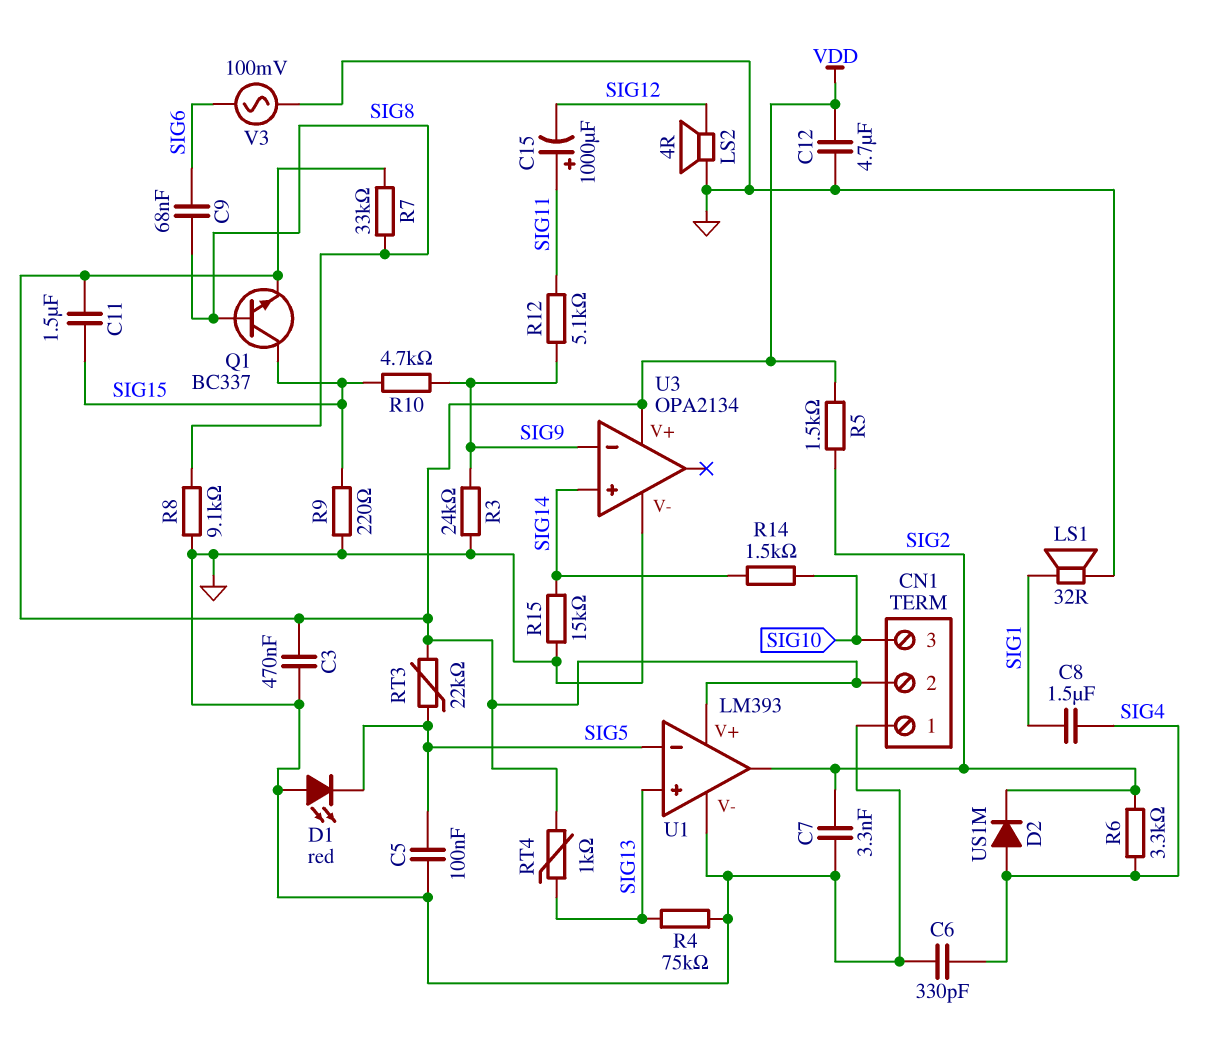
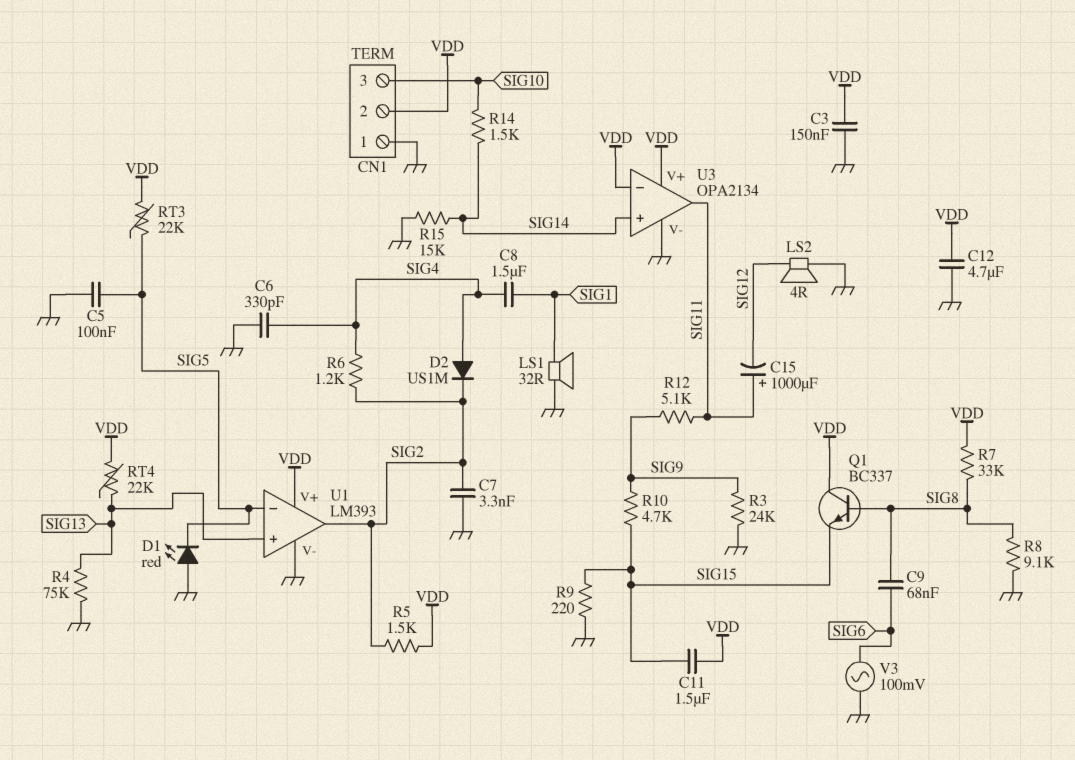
C3: 470nF (GND, VDD) -> 150nF (GND, VDD)
Q1: NPN BC337 (B SIG8, C SIG15, E VDD) -> NPN BC337 (B SIG8, C VDD, E SIG15)
R6: 3.3k (SIG2, SIG4) -> 1.2k (SIG2, SIG4)
RT4: 1k (SIG13, VDD) -> 22k (SIG13, VDD)
U3 pin in-: SIG9 -> VDD
U3 pin out: none -> SIG11

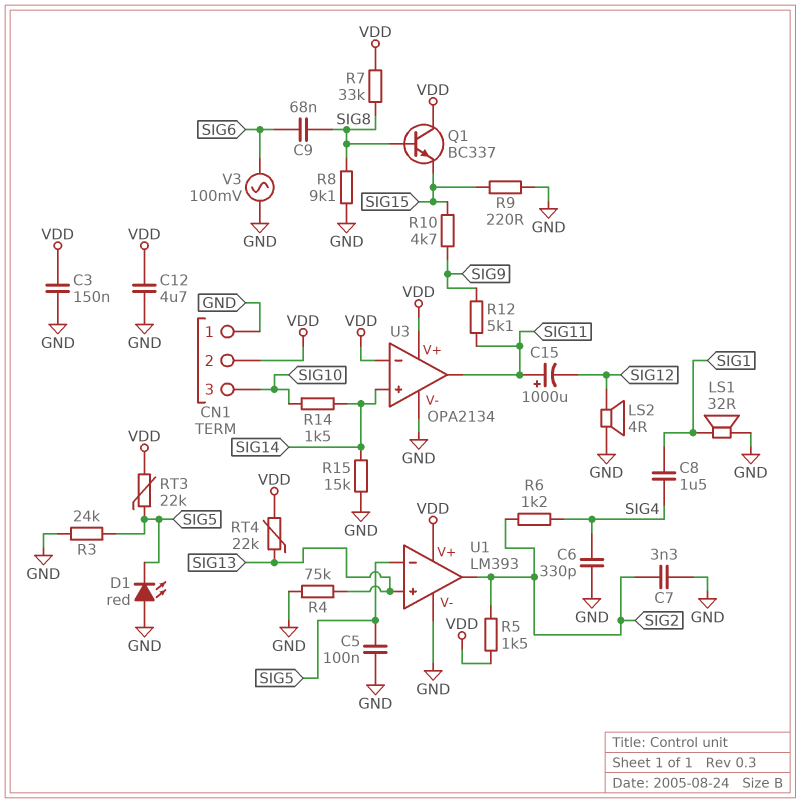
C11: 1.5uF (SIG15, VDD) -> none
D2: diode US1M (A SIG4, K SIG2) -> none
R3: 24k (GND, SIG9) -> 24k (GND, SIG5)

